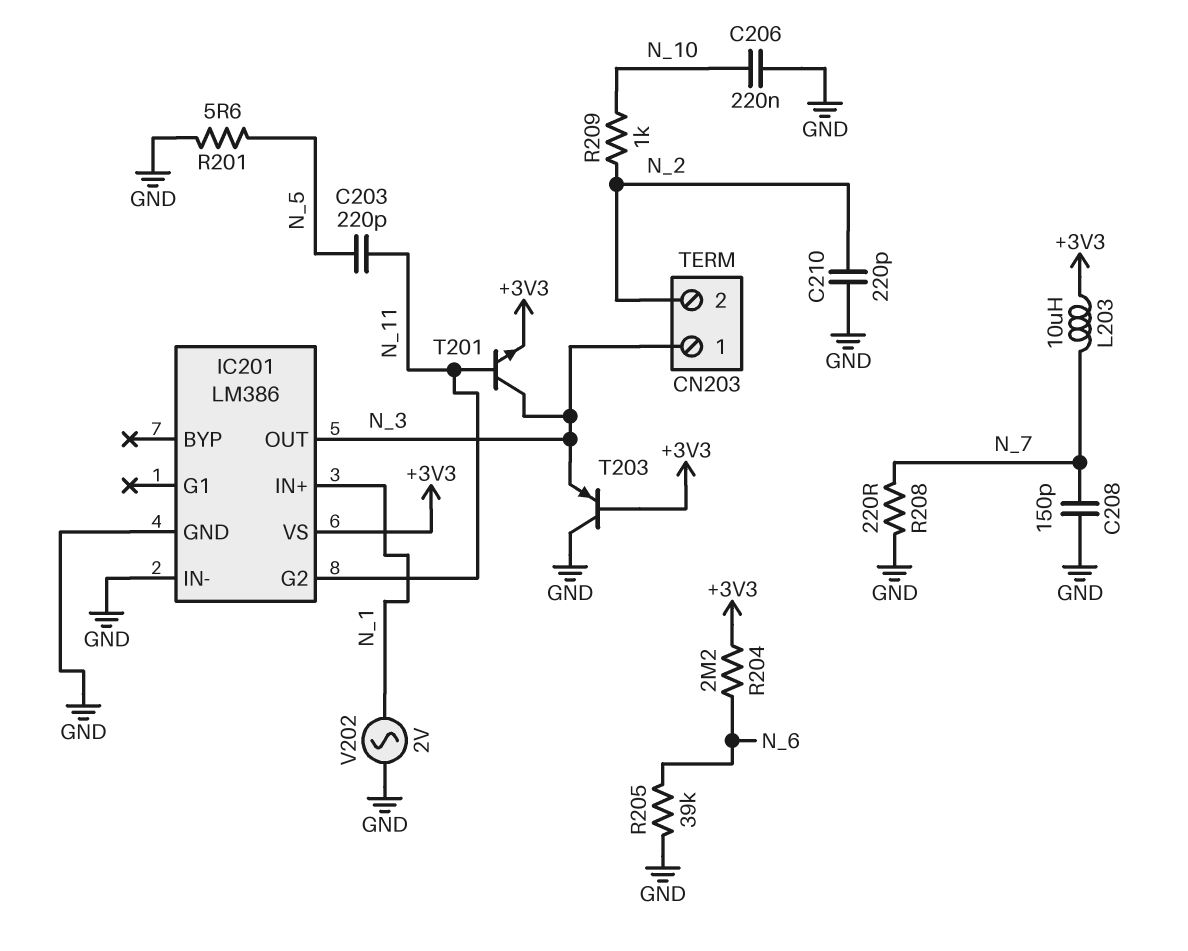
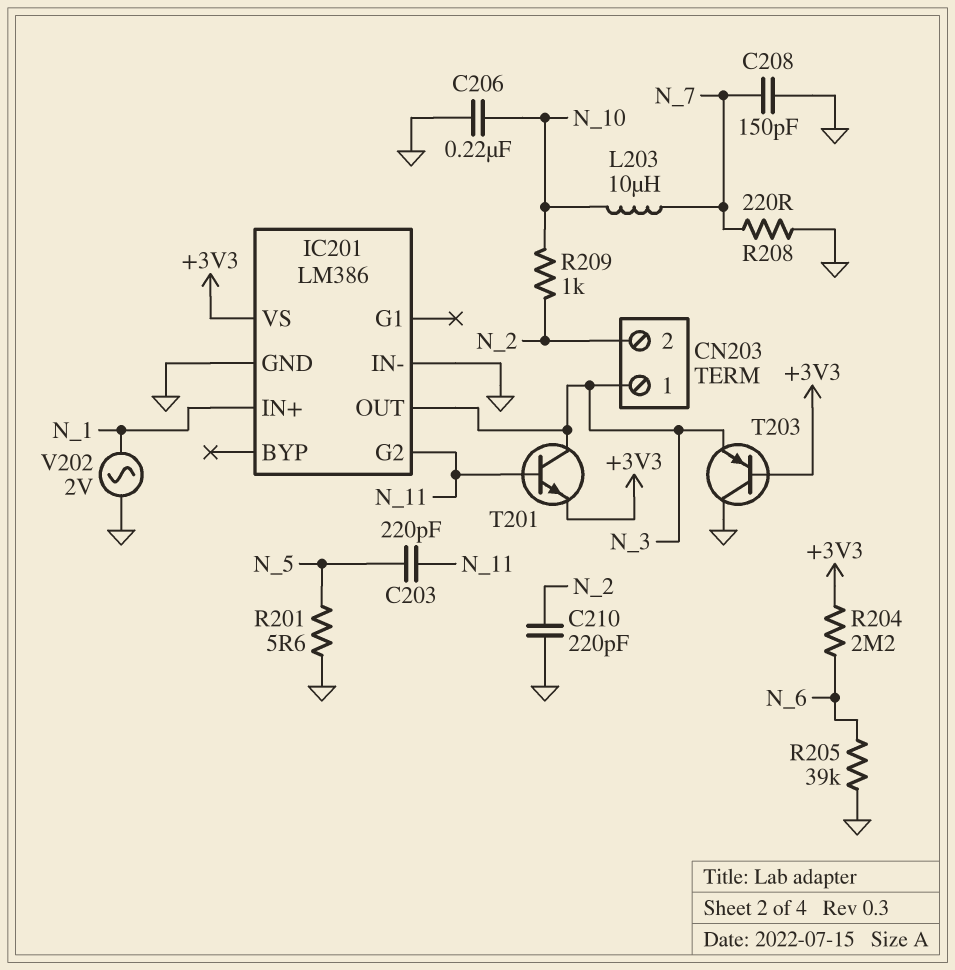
L203: 10uH (+3V3, N_7) -> 10uH (N_7, N_10)

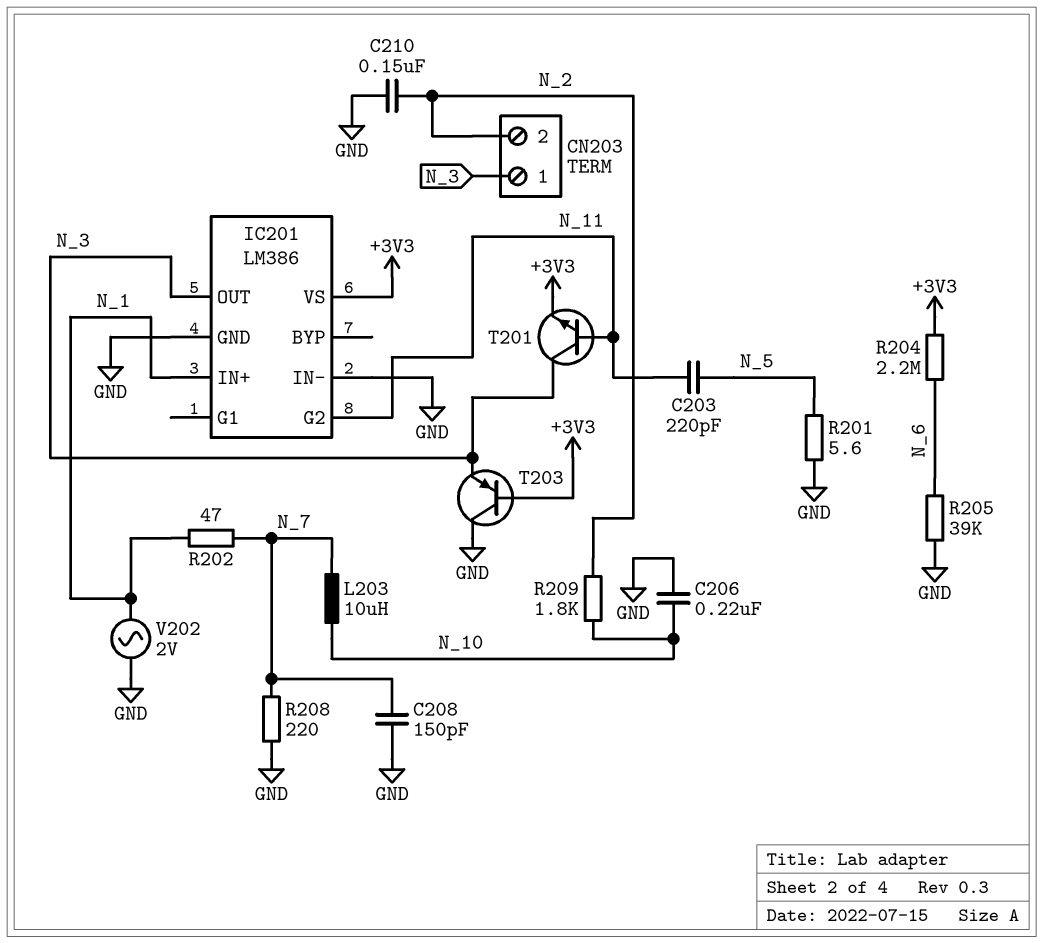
C210: 220pF (GND, N_2) -> 150nF (GND, N_2)
R202: none -> 47 (N_1, N_7)
R209: 1k (N_2, N_10) -> 1.8k (N_2, N_10)

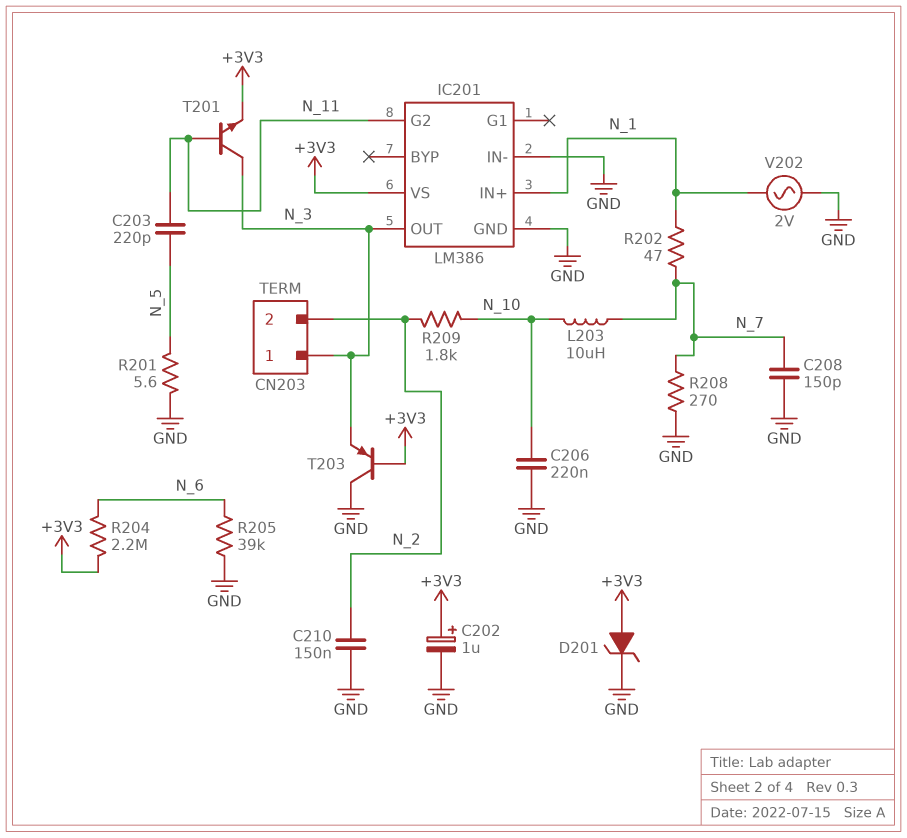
C202: none -> 1uF (plus +3V3, minus GND)
D201: none -> zener (A +3V3, K GND)
R208: 220 (GND, N_7) -> 270 (GND, N_7)

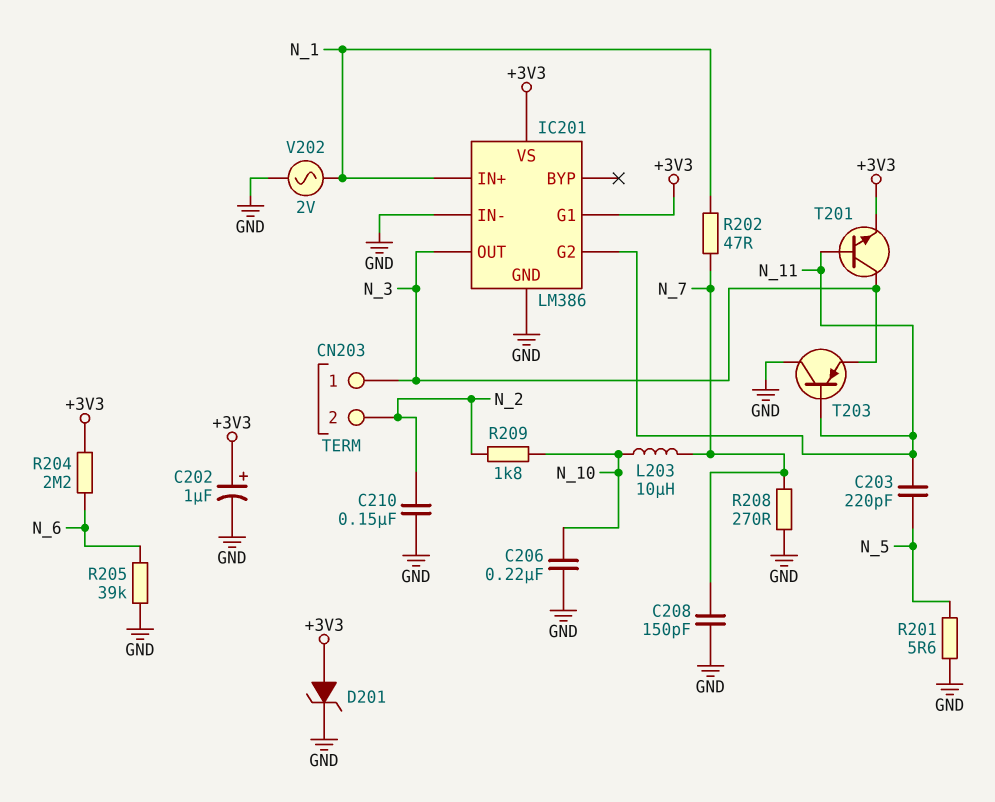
IC201 pin G1: none -> +3V3
T203: PNP (B +3V3, C GND, E N_3) -> PNP (B N_11, C GND, E N_3)

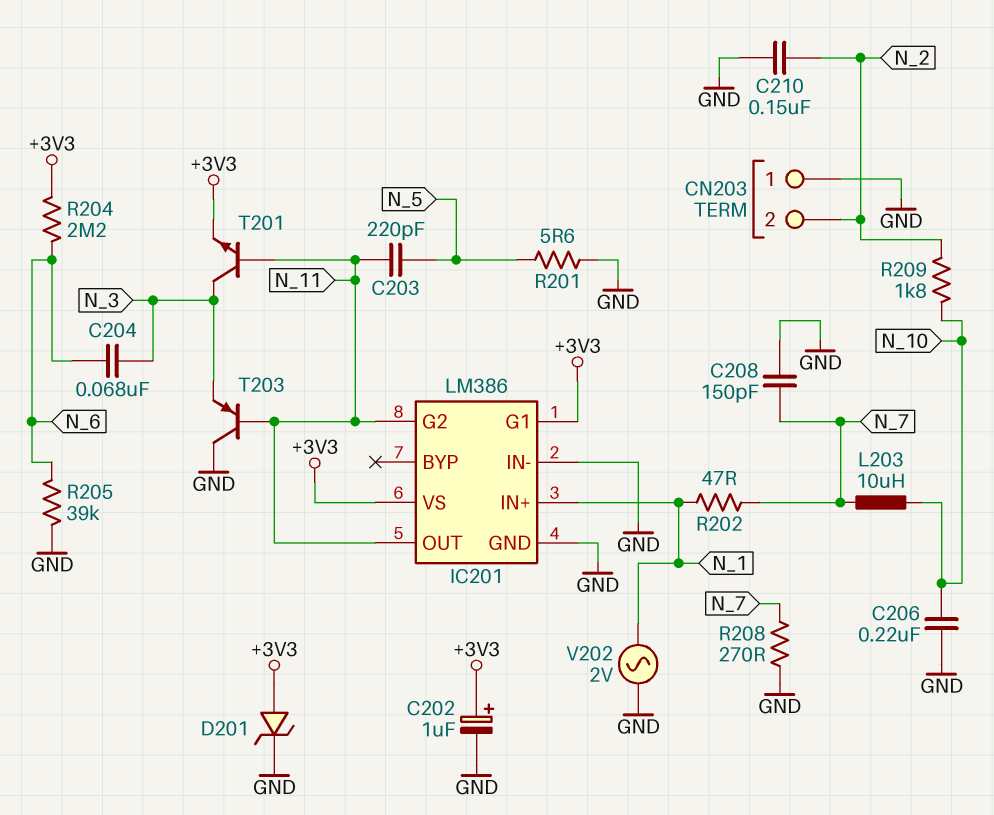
C204: none -> 68nF (N_3, N_6)
CN203 pin 1: N_3 -> GND
IC201 pin OUT: N_3 -> N_11

